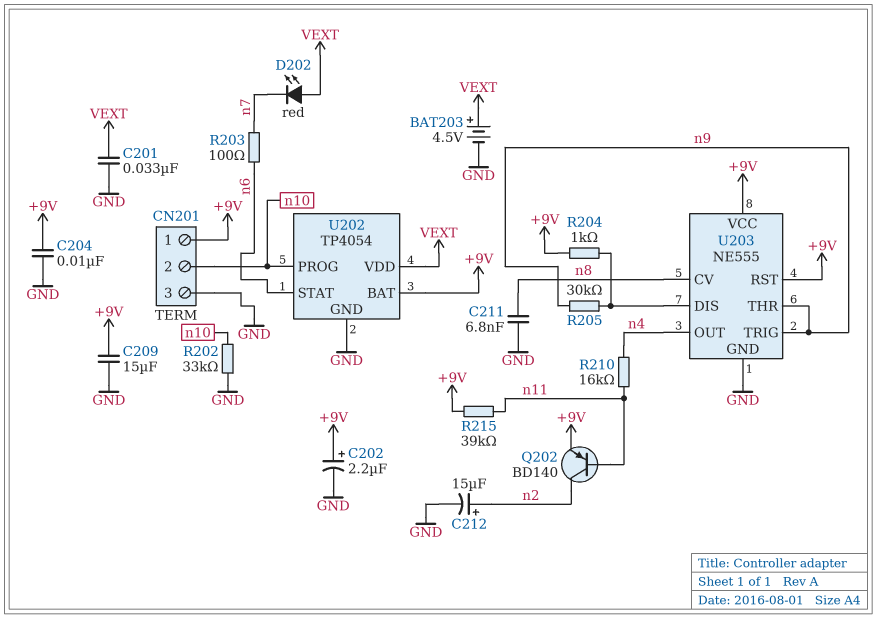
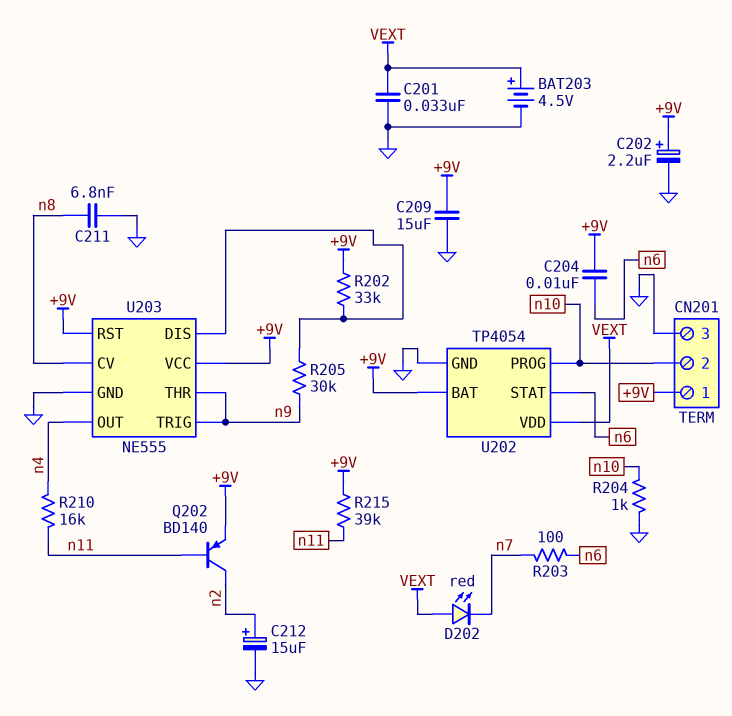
C204: 10nF (+9V, GND) -> 10nF (+9V, n6)
R202: 33k (GND, n10) -> 33k (+9V, U203/DIS)
R204: 1k (+9V, U203/DIS) -> 1k (GND, n10)

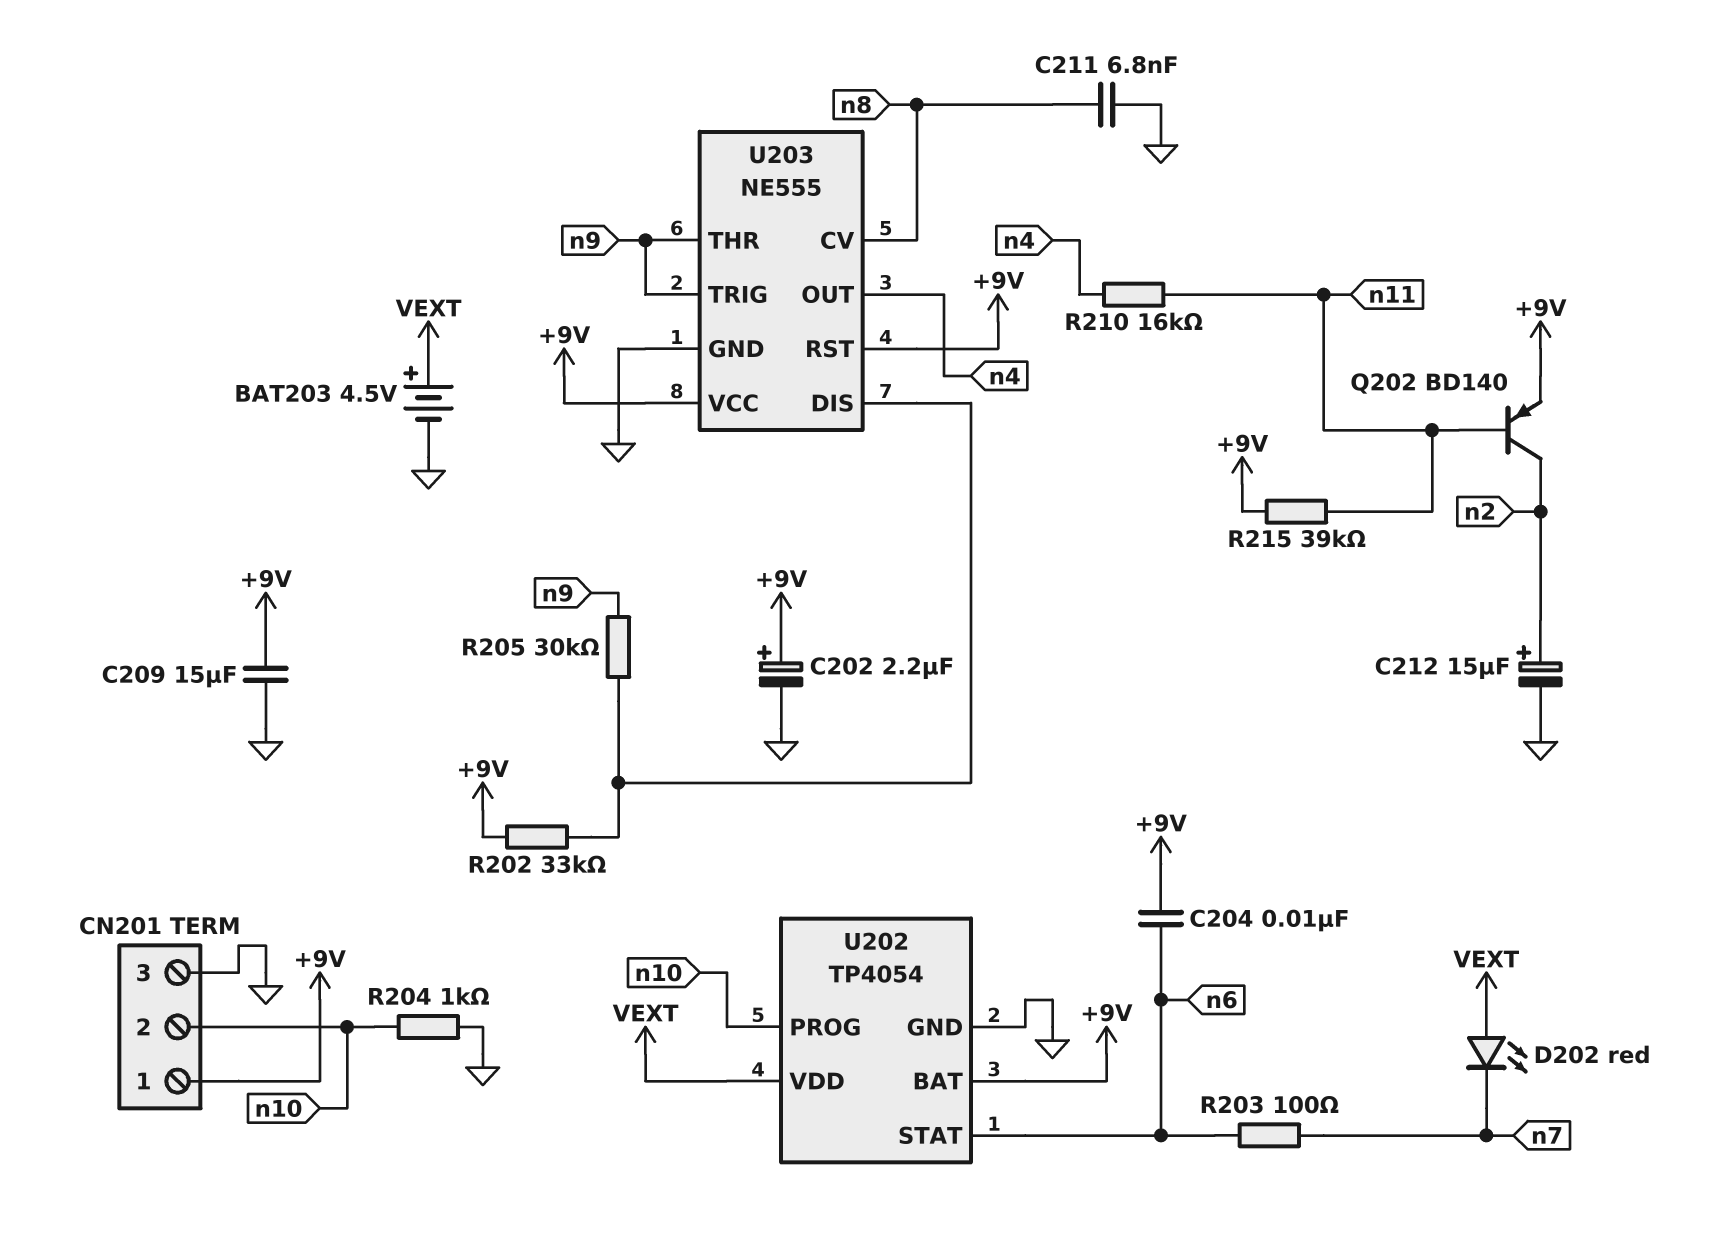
C201: 33nF (GND, VEXT) -> none

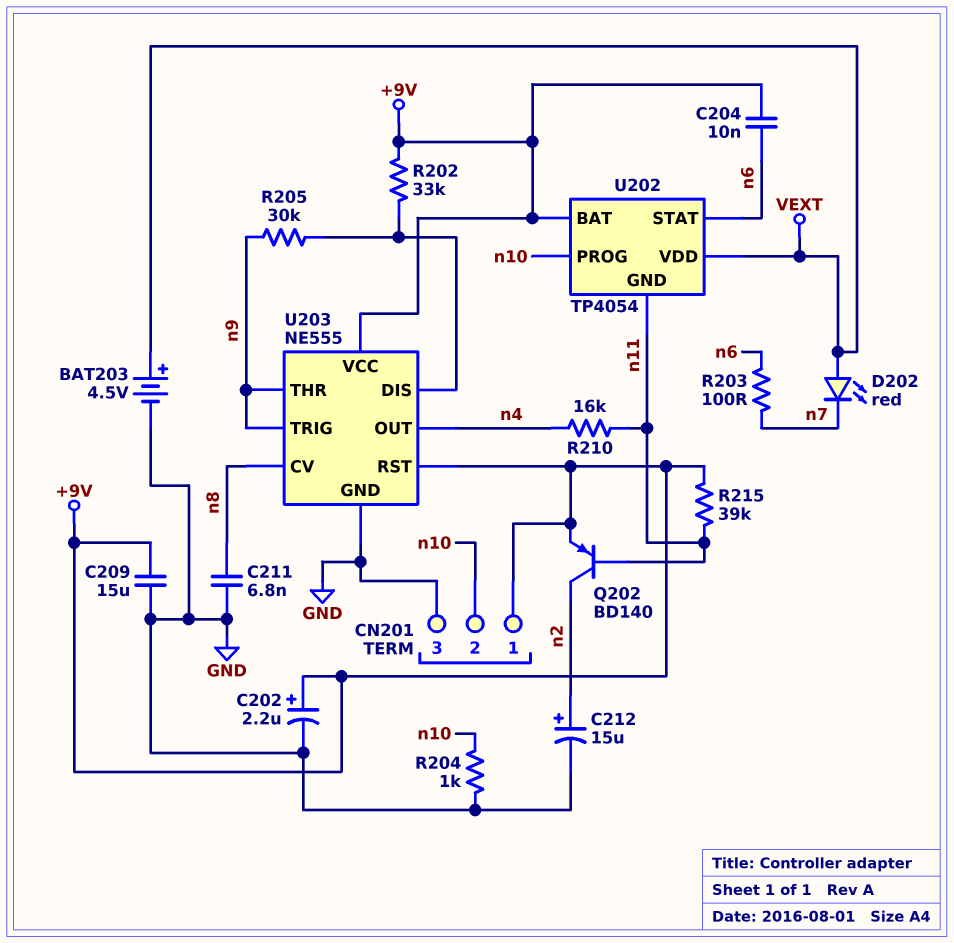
U202 pin GND: GND -> n11

